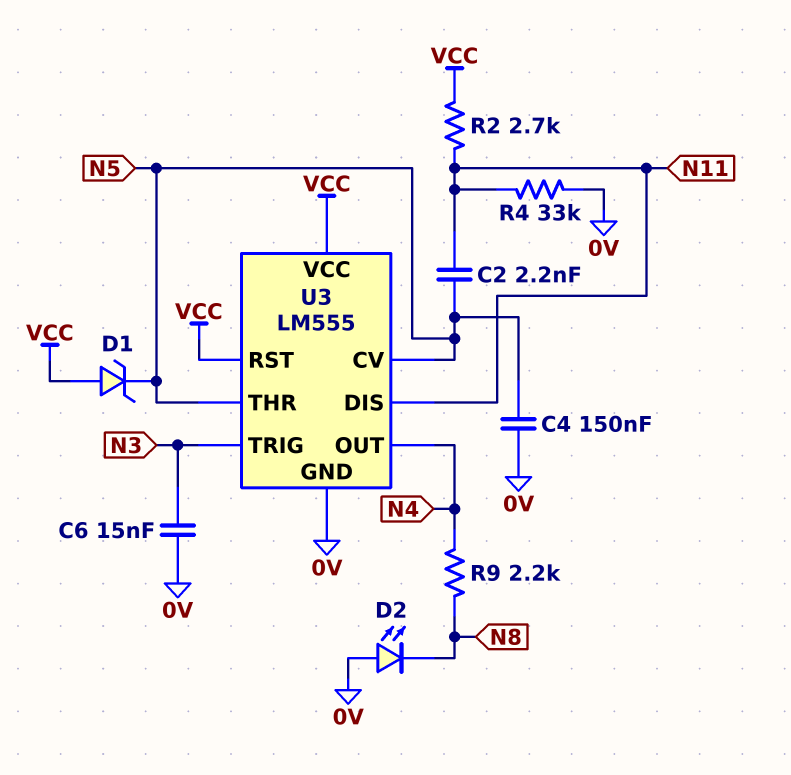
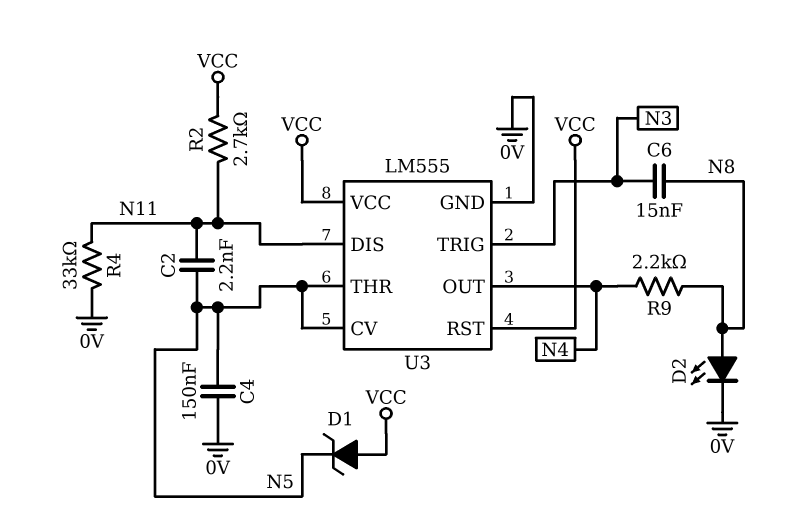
C6: 15nF (0V, N3) -> 15nF (N3, N8)
D2: LED (A 0V, K N8) -> LED (A N8, K 0V)

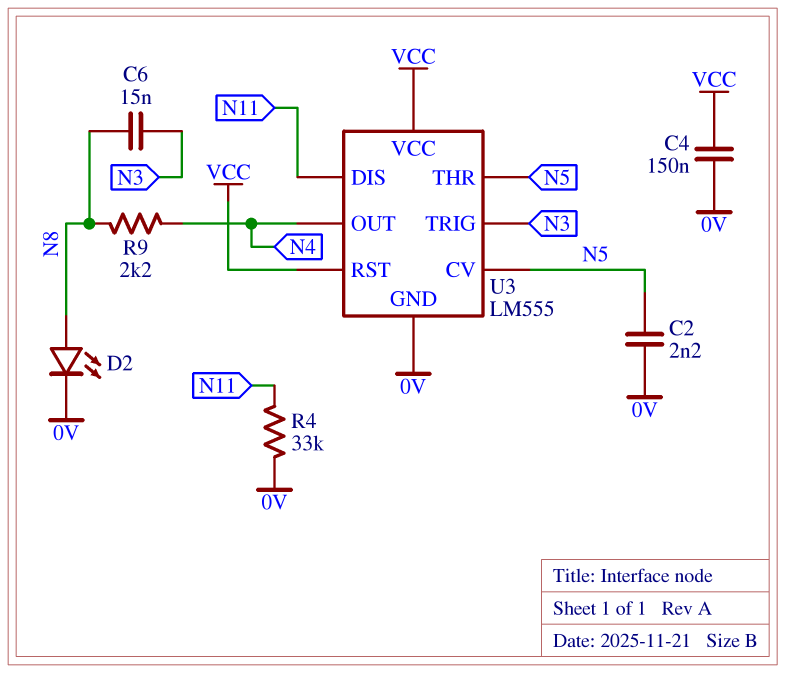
C2: 2.2nF (N5, N11) -> 2.2nF (0V, N5)
C4: 150nF (0V, N5) -> 150nF (0V, VCC)
D1: zener (A VCC, K N5) -> none
R2: 2.7k (N11, VCC) -> none

